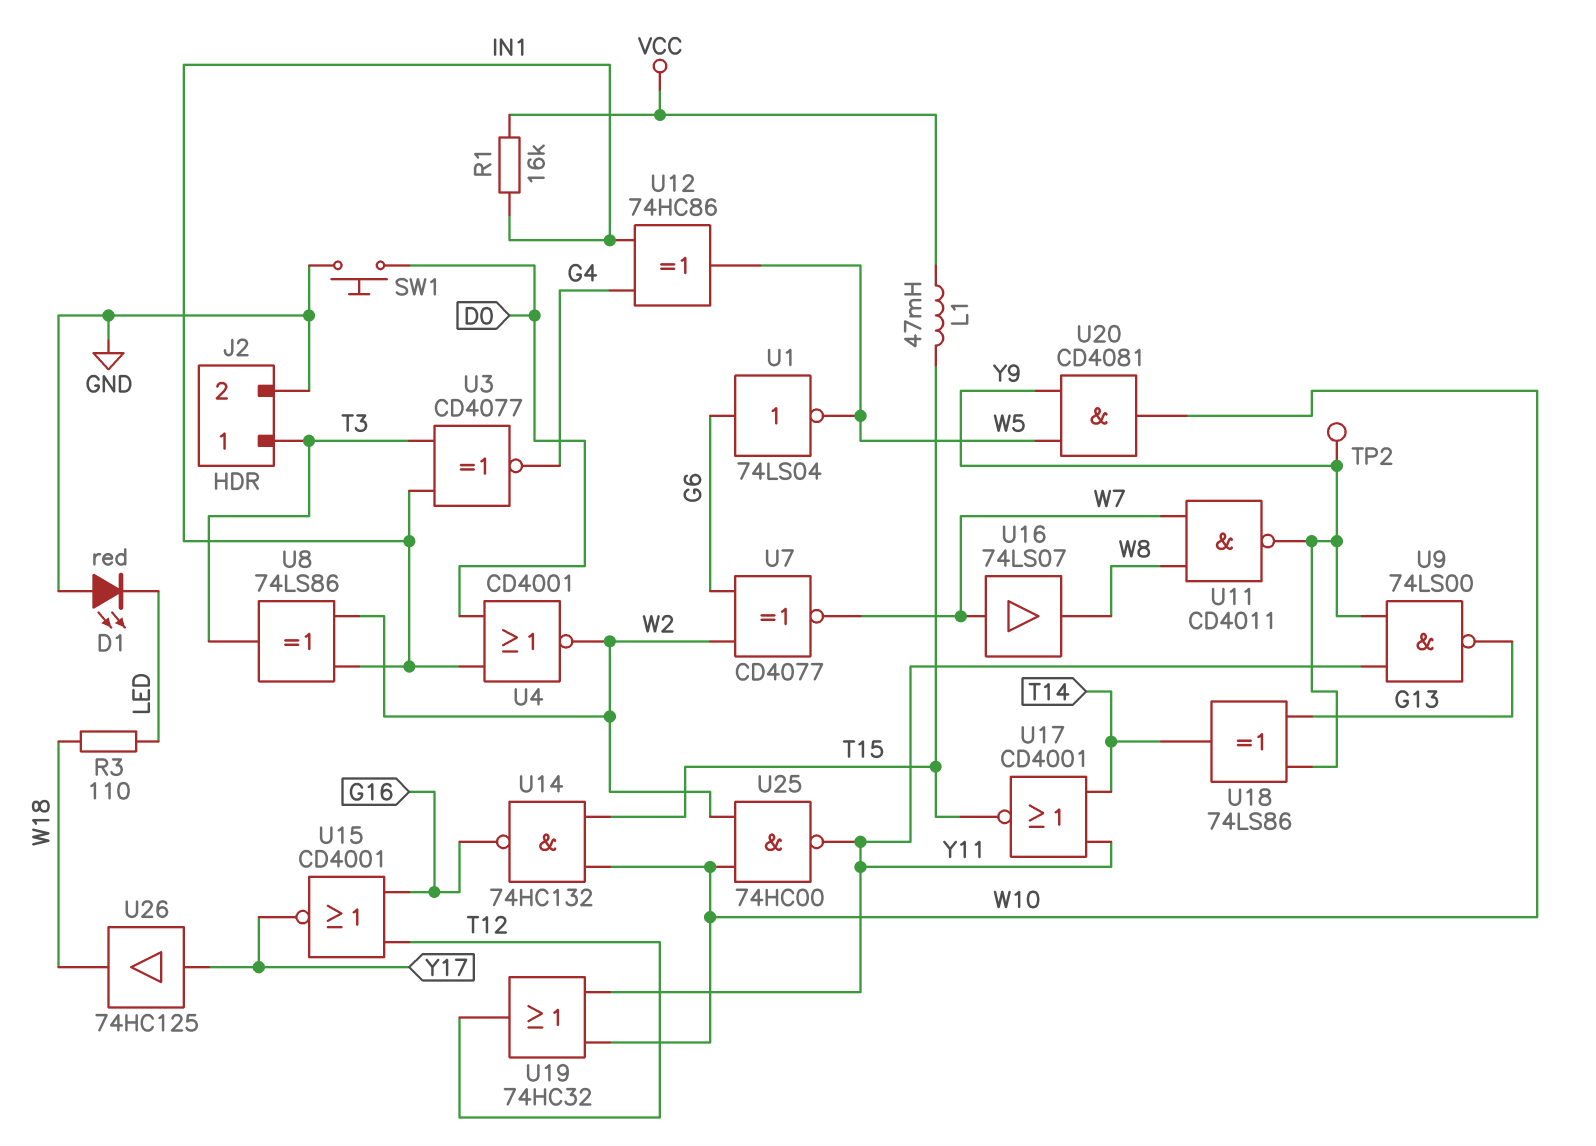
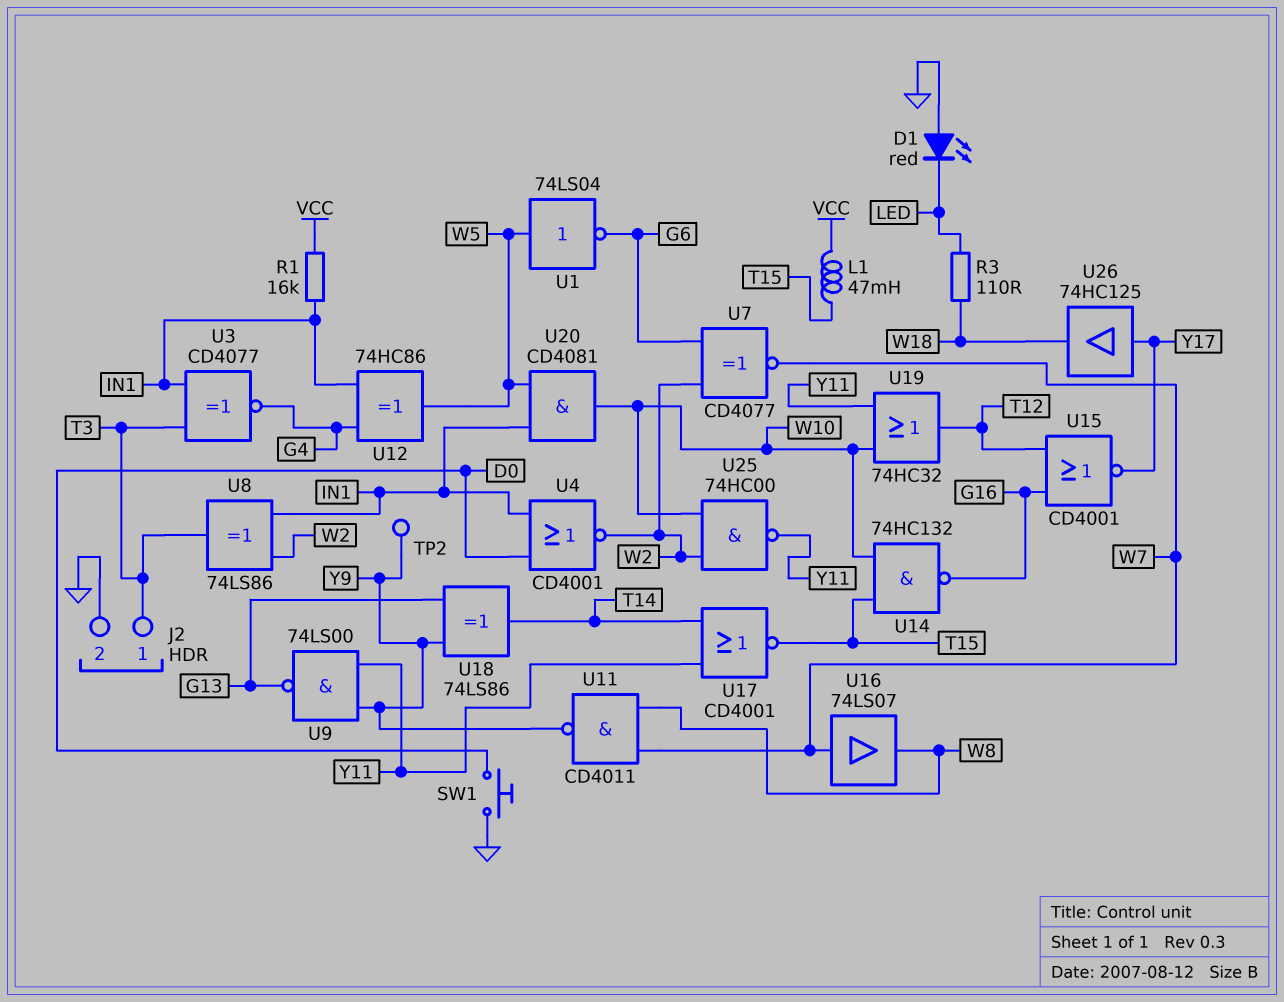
U1: NOT 74LS04 (in G6, out W5) -> NOT 74LS04 (in W5, out G6)
U20: AND CD4081 (in W5, in Y9, out W10) -> AND CD4081 (in IN1, in W5, out W10)

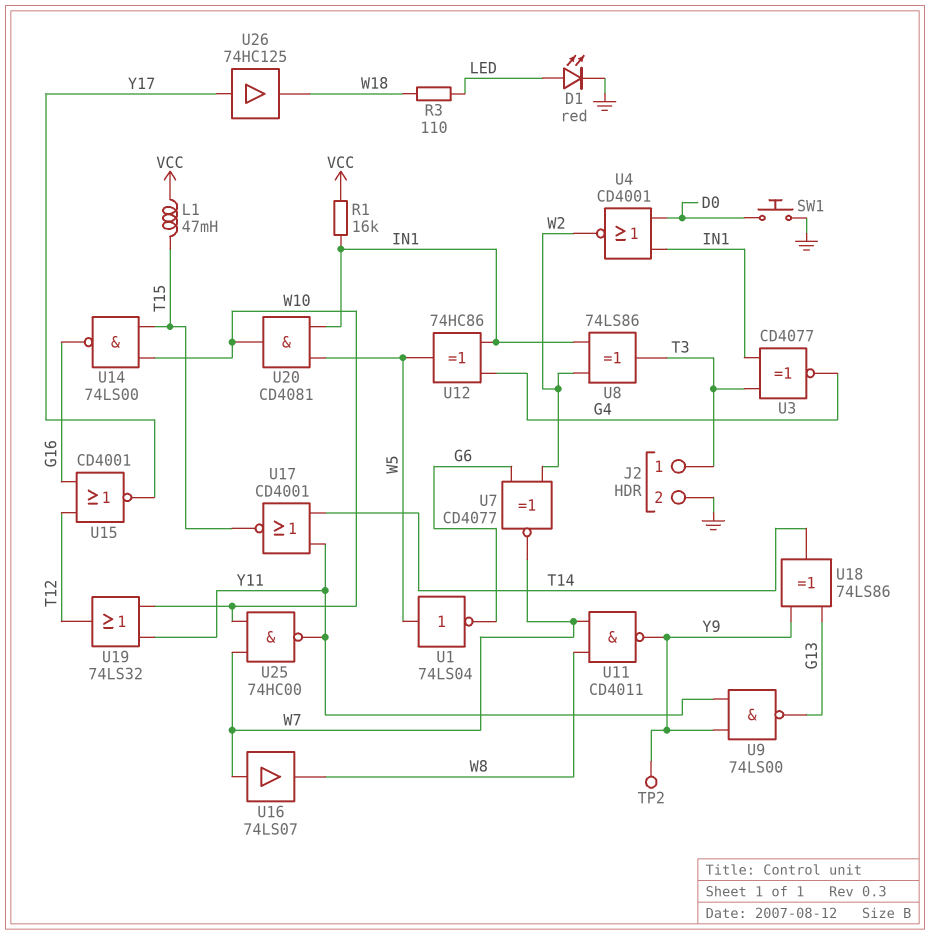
D1: LED red (A GND, K LED) -> LED red (A LED, K GND)
U14: NAND 74HC132 (in T15, in W10, out G16) -> NAND 74LS00 (in T15, in W10, out G16)
U19: OR 74HC32 (in W10, in Y11, out T12) -> OR 74LS32 (in W10, in Y11, out T12)
U25: NAND 74HC00 (in W2, in W10, out Y11) -> NAND 74HC00 (in W7, in W10, out Y11)

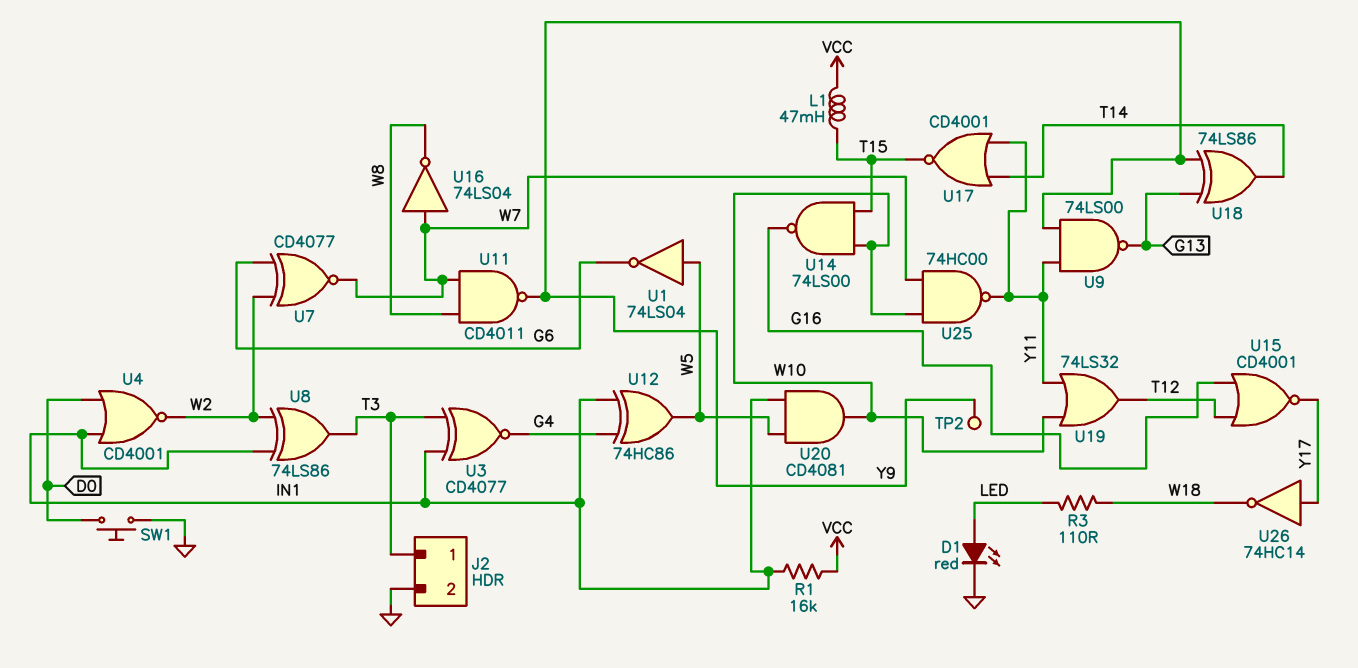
U16: buffer 74LS07 (in W7, out W8) -> NOT 74LS04 (in W7, out W8)
U26: buffer 74HC125 (in Y17, out W18) -> NOT 74HC14 (in Y17, out W18)

